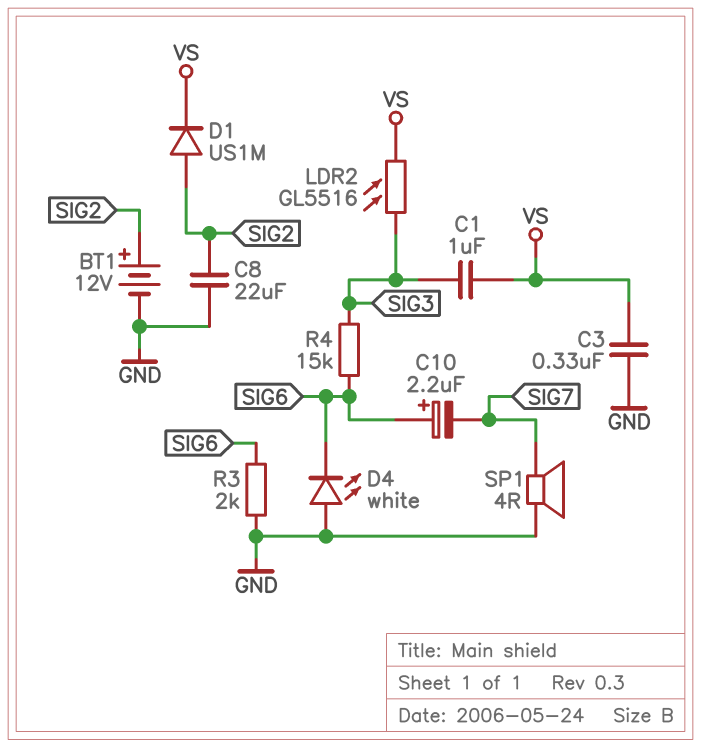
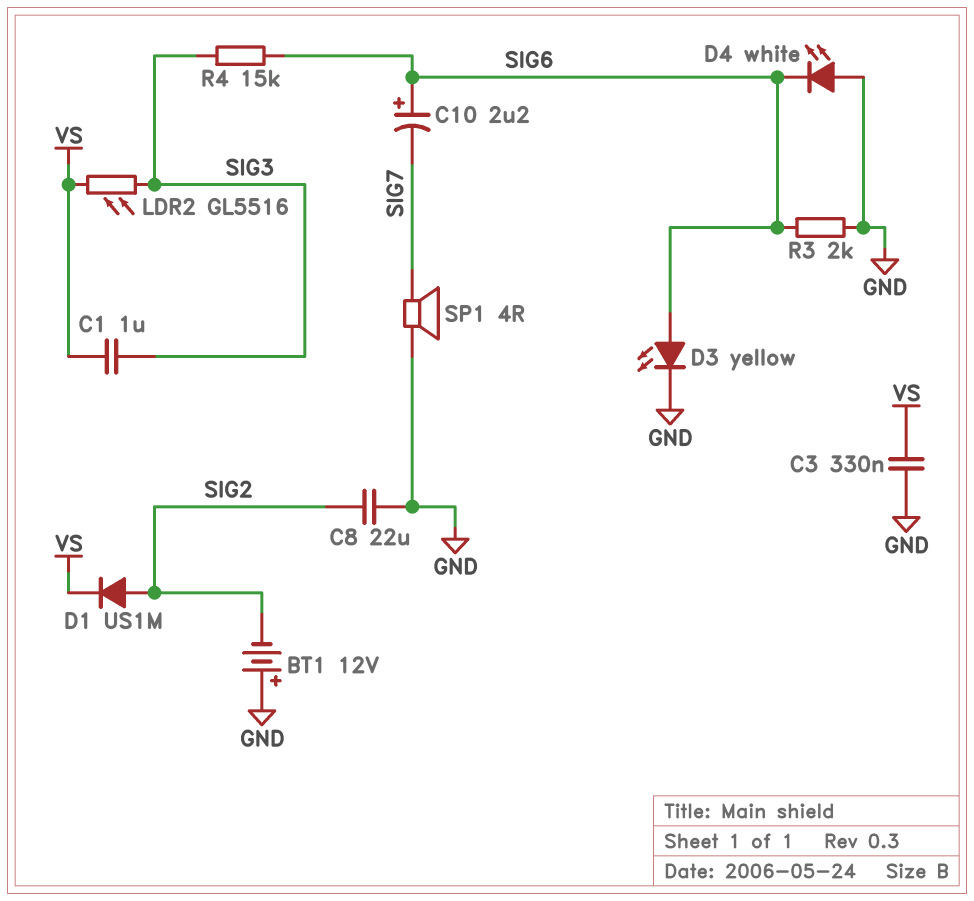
BT1: 12V (plus SIG2, minus GND) -> 12V (plus GND, minus SIG2)
D3: none -> LED yellow (A SIG6, K GND)

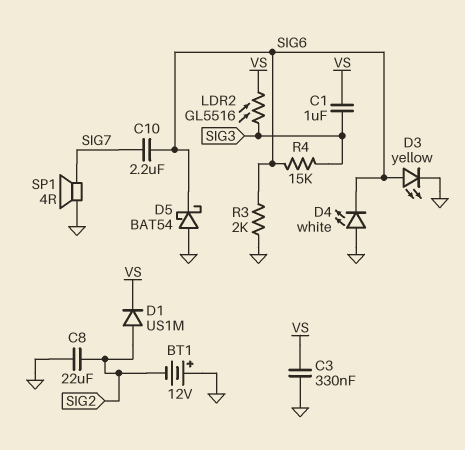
C10: 2.2uF (plus SIG6, minus SIG7) -> 2.2uF (SIG6, SIG7)
D5: none -> schottky BAT54 (A GND, K SIG6)

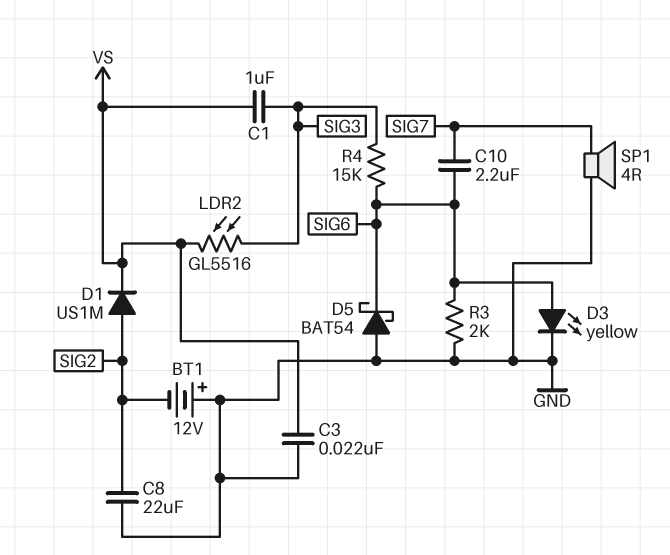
C3: 330nF (GND, VS) -> 22nF (GND, VS)
D4: LED white (A GND, K SIG6) -> none

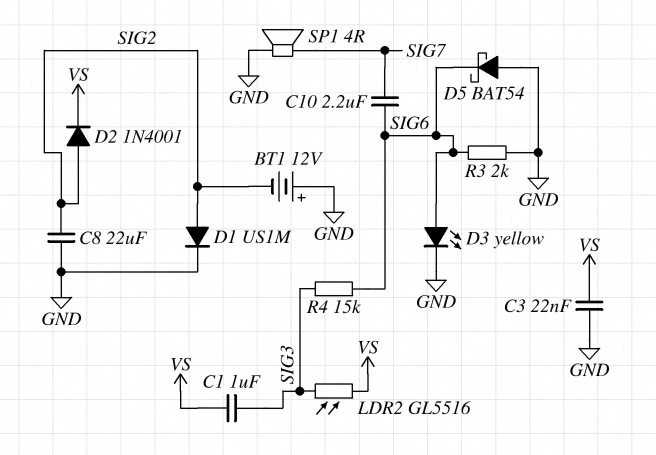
D1: diode US1M (A SIG2, K VS) -> diode US1M (A SIG2, K GND)
D2: none -> diode 1N4001 (A SIG2, K VS)

